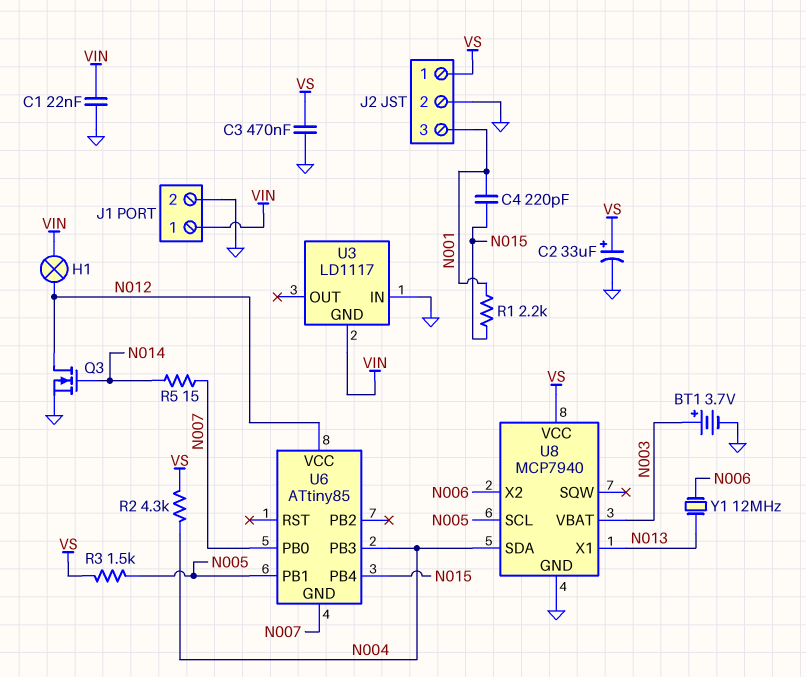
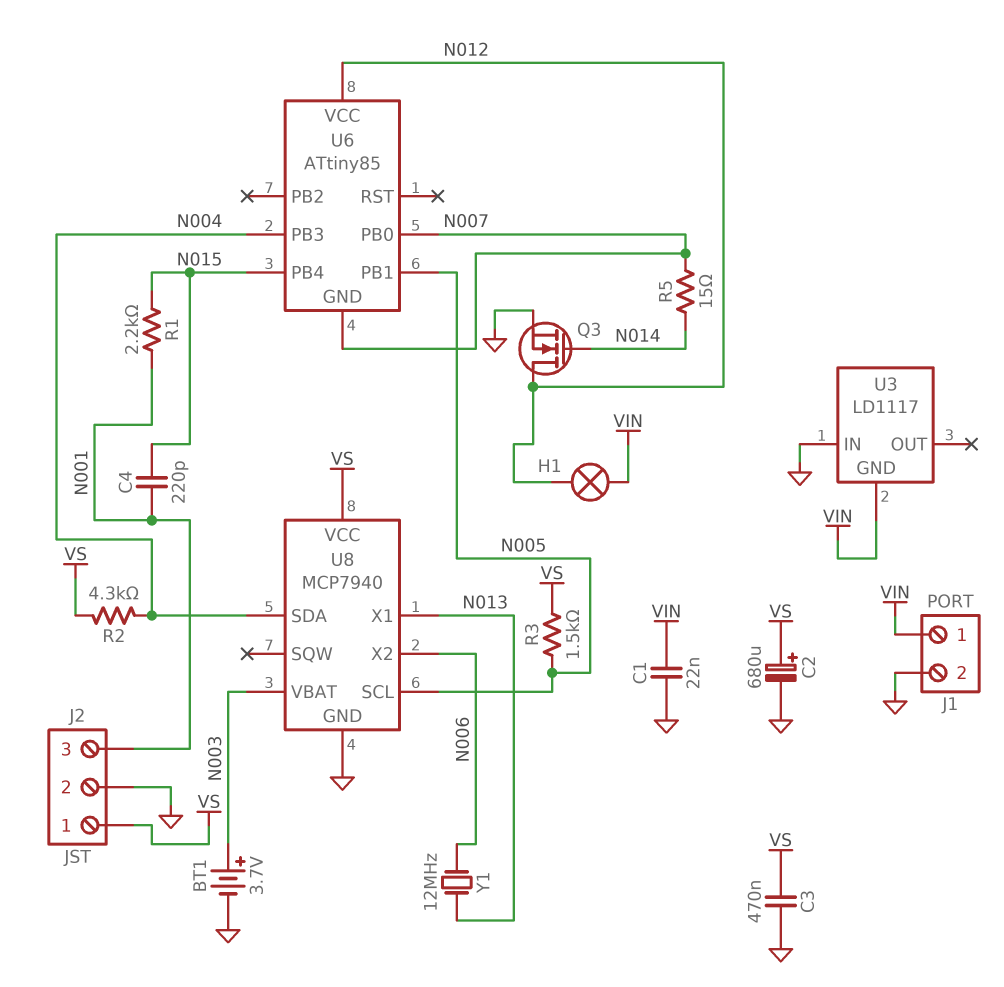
C2: 33uF (plus VS, minus GND) -> 680uF (plus VS, minus GND)

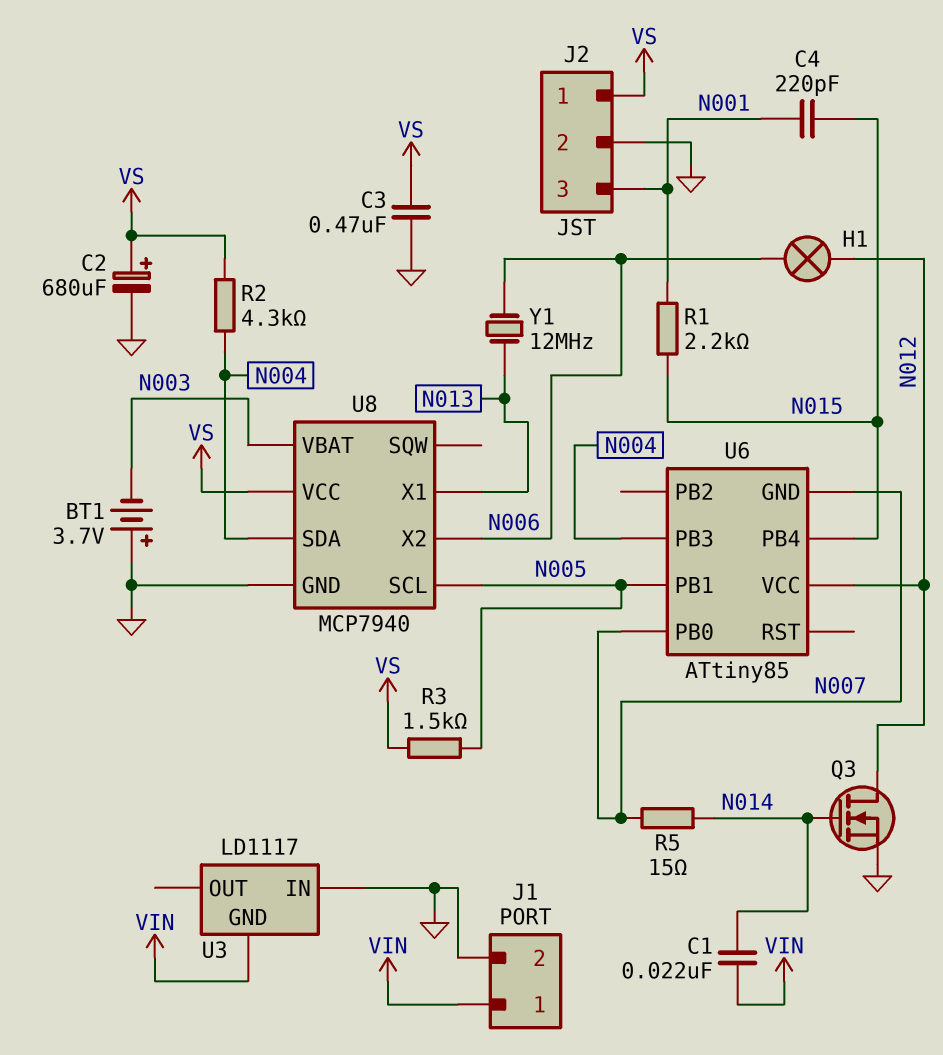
BT1: 3.7V (plus N003, minus GND) -> 3.7V (plus GND, minus N003)
C1: 22nF (GND, VIN) -> 22nF (N014, VIN)
H1: lamp (N012, VIN) -> lamp (N006, N012)

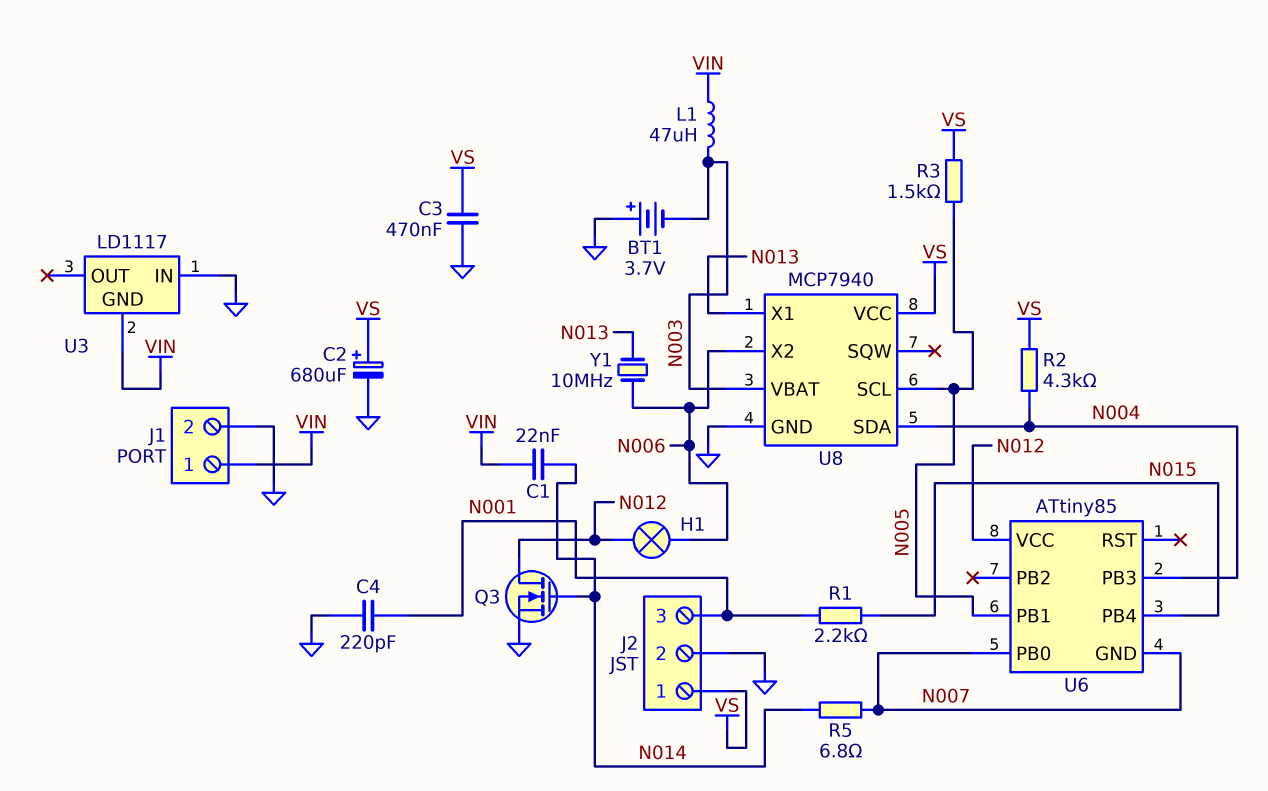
C4: 220pF (N001, N015) -> 220pF (GND, N001)
L1: none -> 47uH (N003, VIN)
R5: 15 (N007, N014) -> 6.8 (N007, N014)
Y1: 12MHz (N006, N013) -> 10MHz (N006, N013)

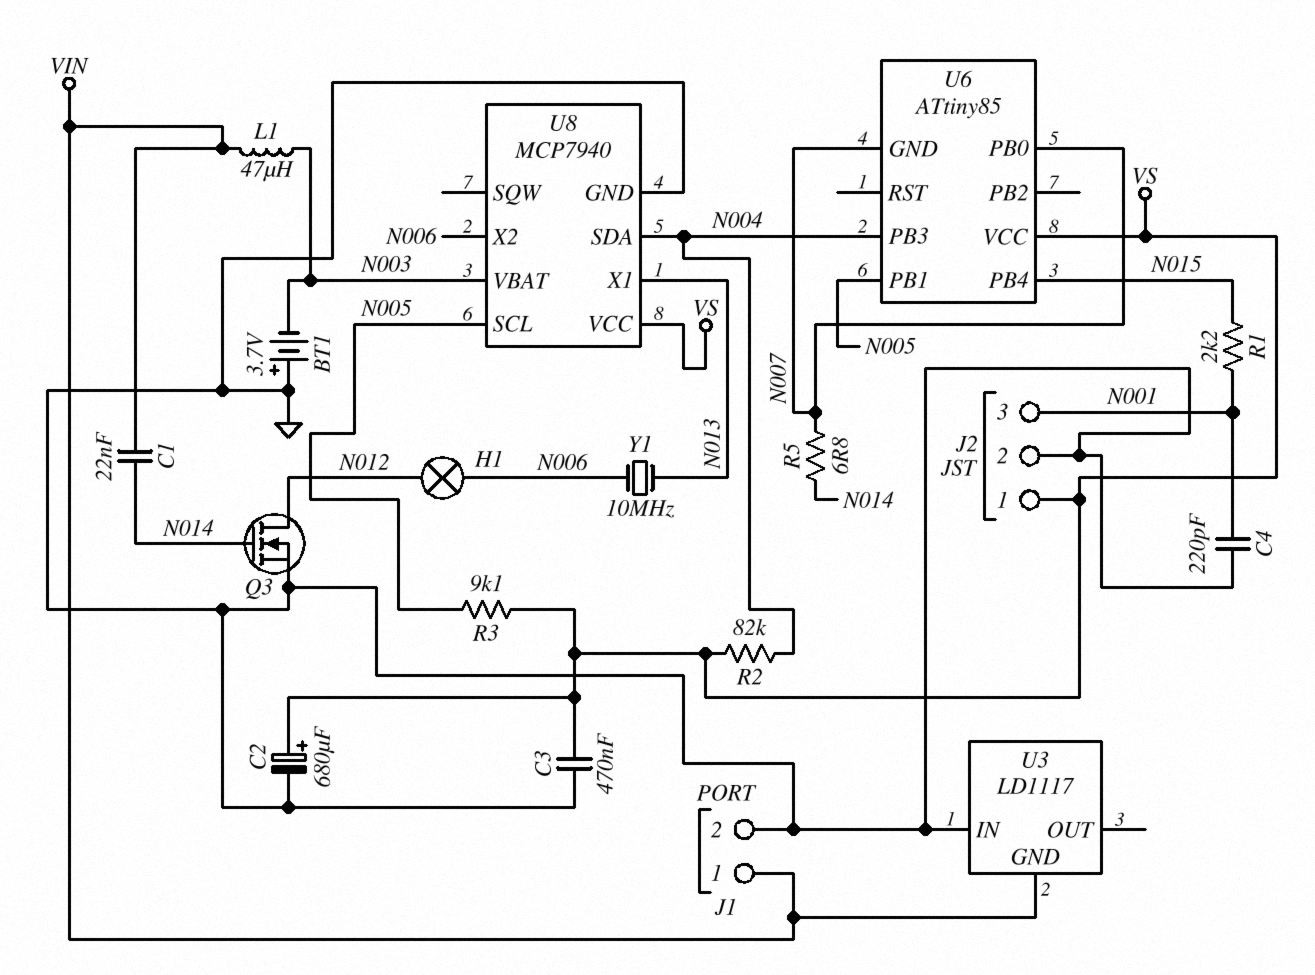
R2: 4.3k (N004, VS) -> 82k (N004, VS)
R3: 1.5k (N005, VS) -> 9.1k (N005, VS)
U6 pin VCC: N012 -> VS

